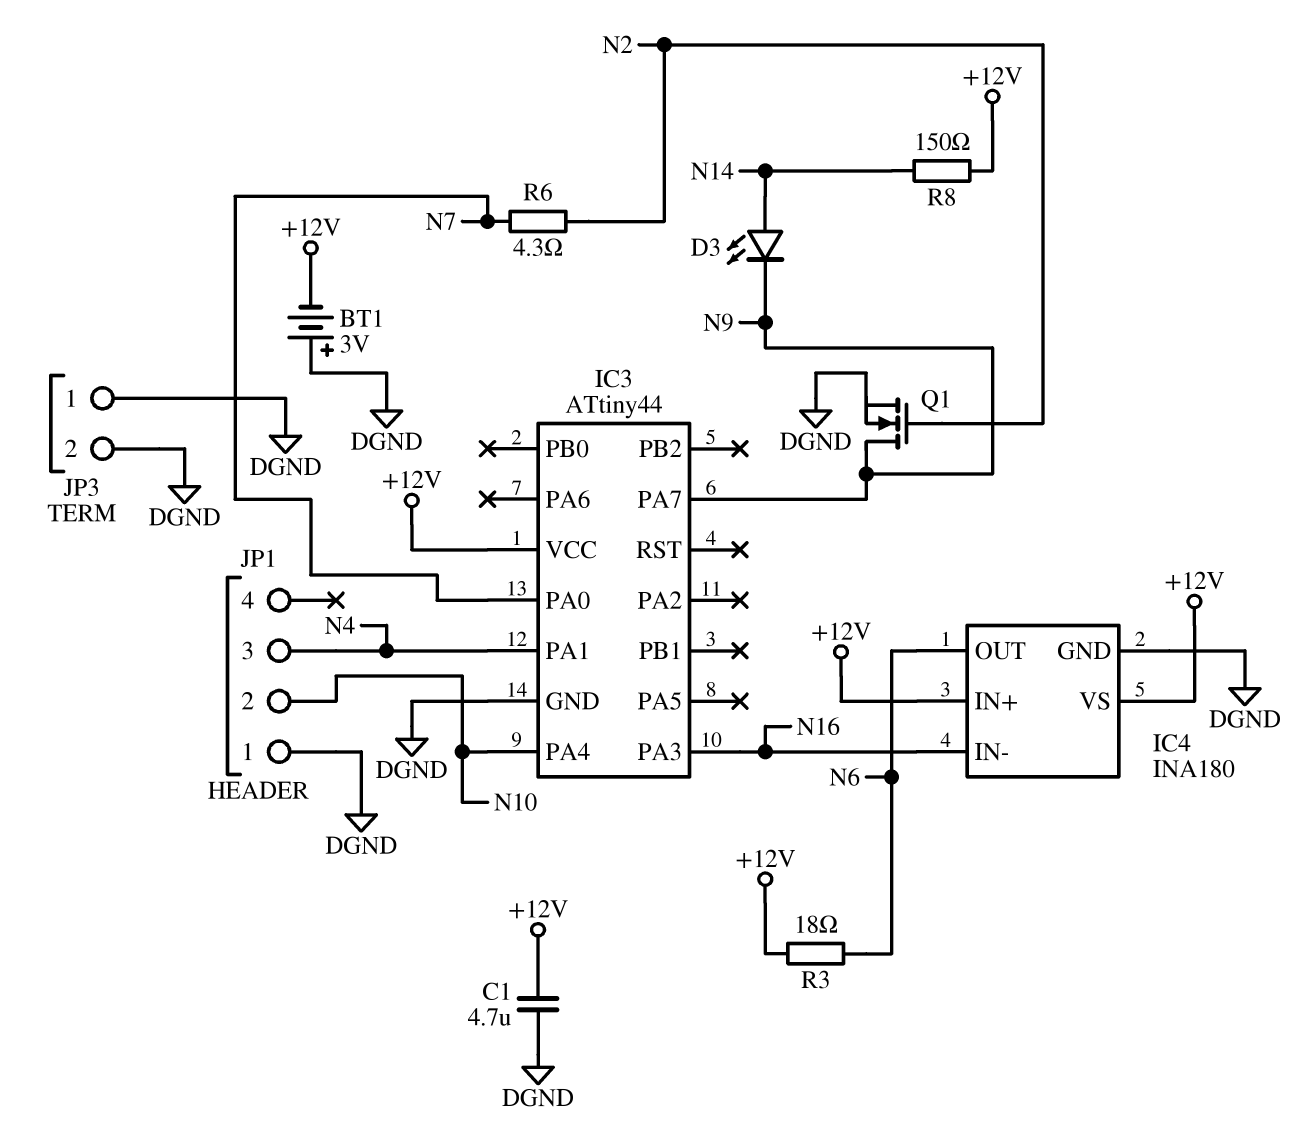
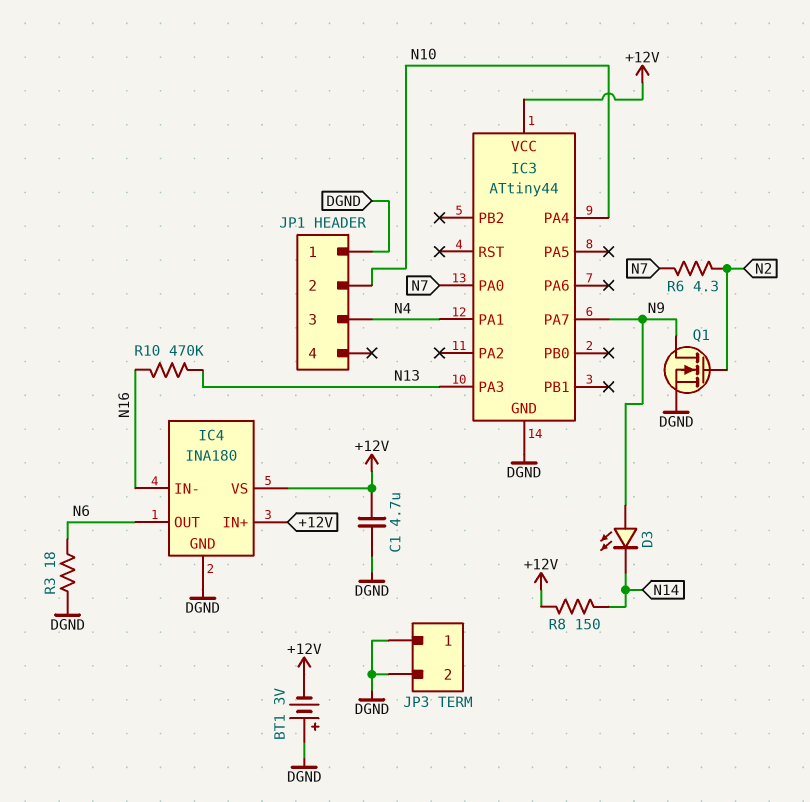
D3: LED (A N14, K N9) -> LED (A N9, K N14)
IC3 pin PA3: N16 -> N13
R3: 18 (+12V, N6) -> 18 (DGND, N6)
R10: none -> 470k (N13, N16)

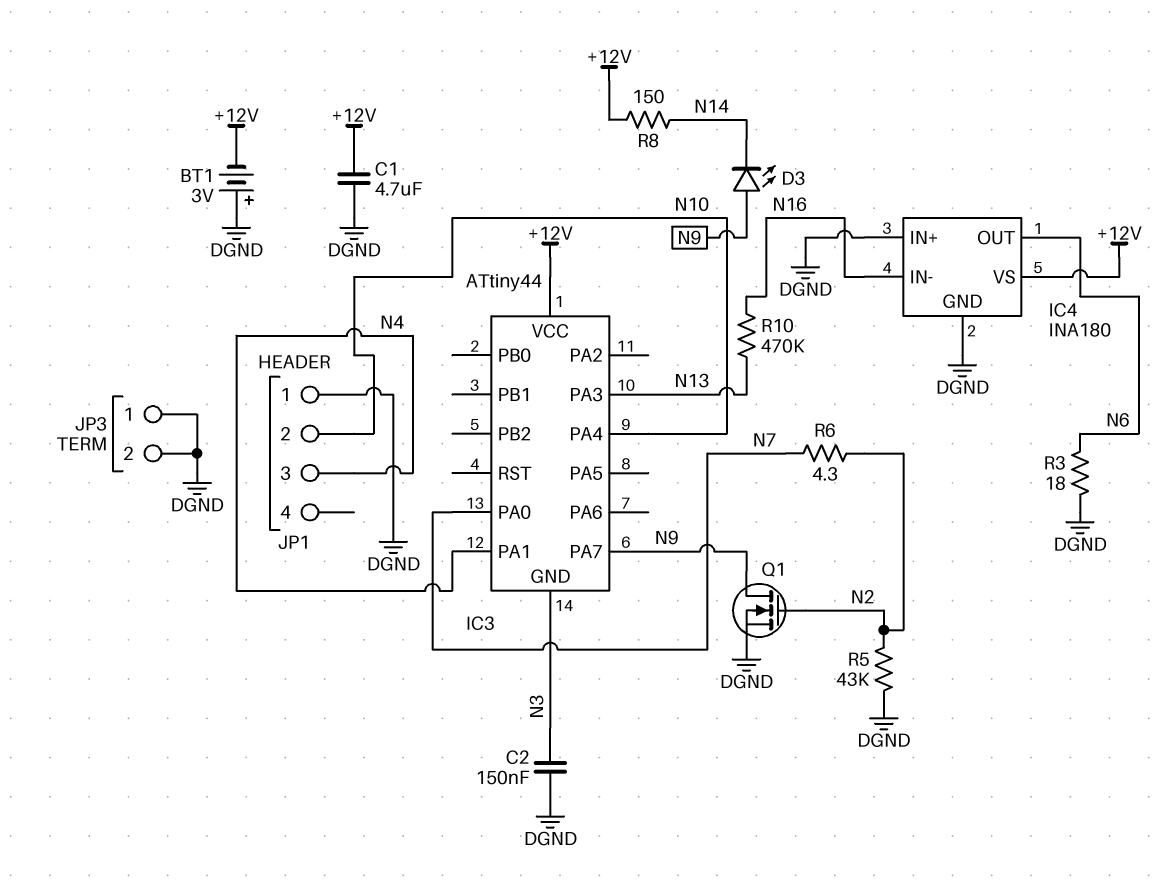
C2: none -> 150nF (DGND, N3)
IC3 pin GND: DGND -> N3
IC4 pin IN+: +12V -> DGND
R5: none -> 43k (DGND, N2)

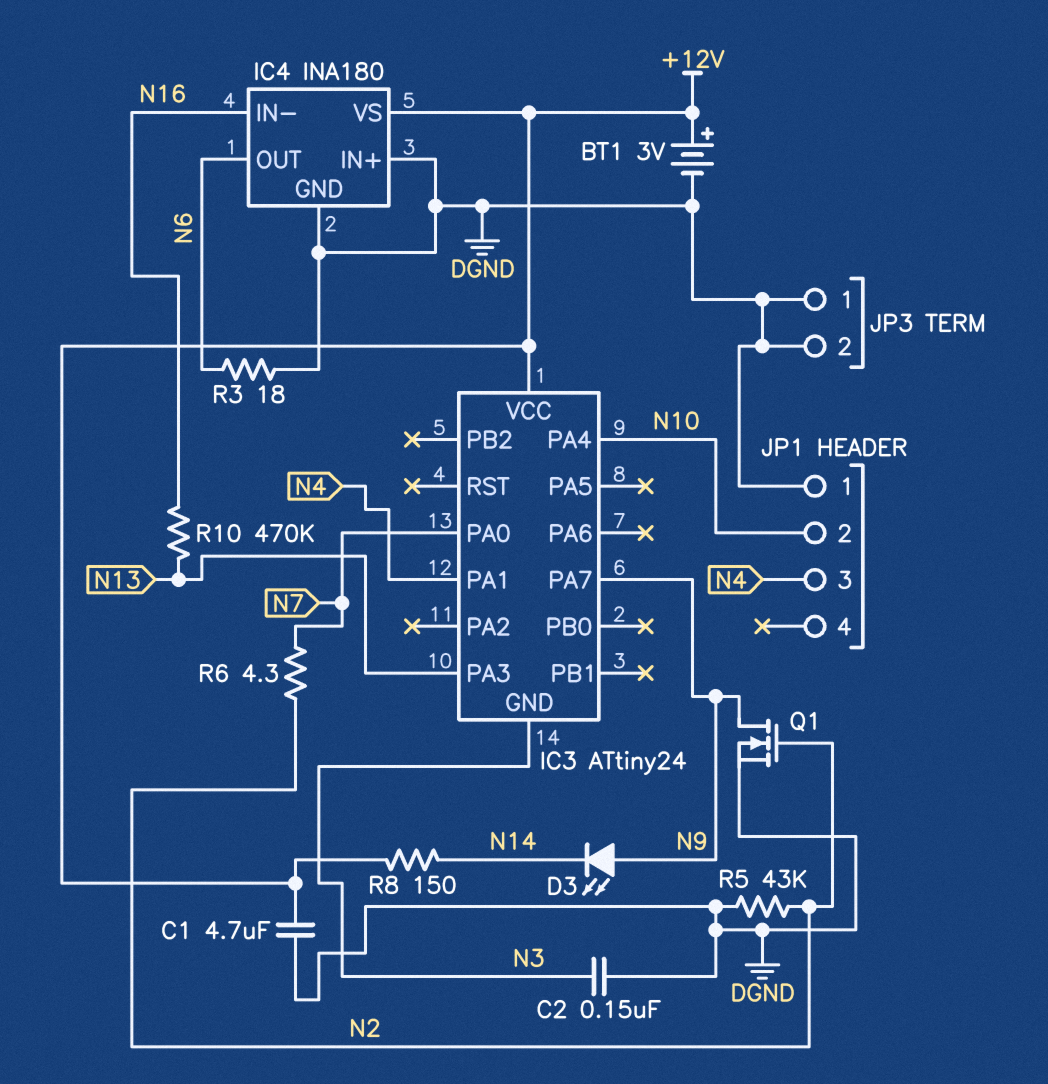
BT1: 3V (plus DGND, minus +12V) -> 3V (plus +12V, minus DGND)
IC3: ATtiny44 -> ATtiny24

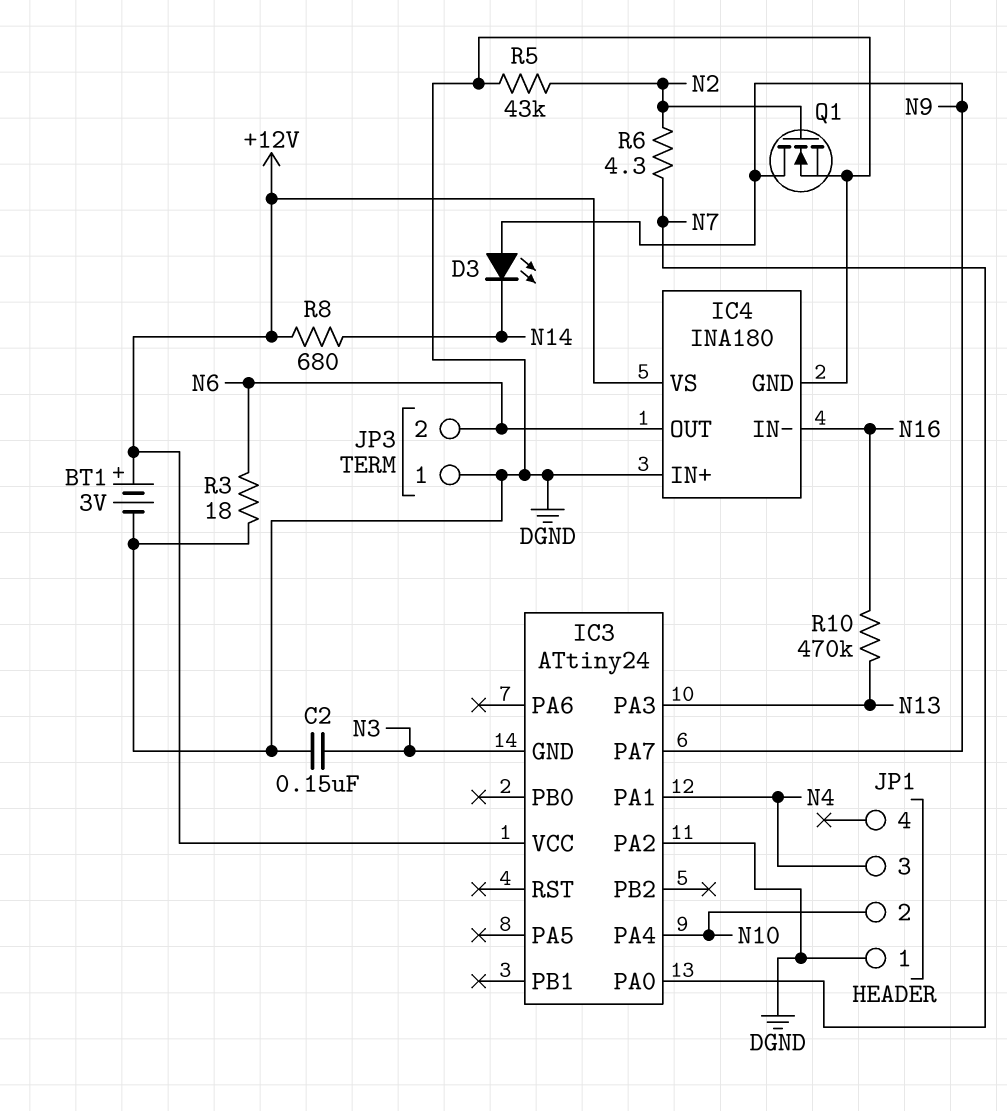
C1: 4.7uF (+12V, DGND) -> none
IC3 pin PA2: none -> DGND
JP3 pin 2: DGND -> N6
R8: 150 (+12V, N14) -> 680 (+12V, N14)

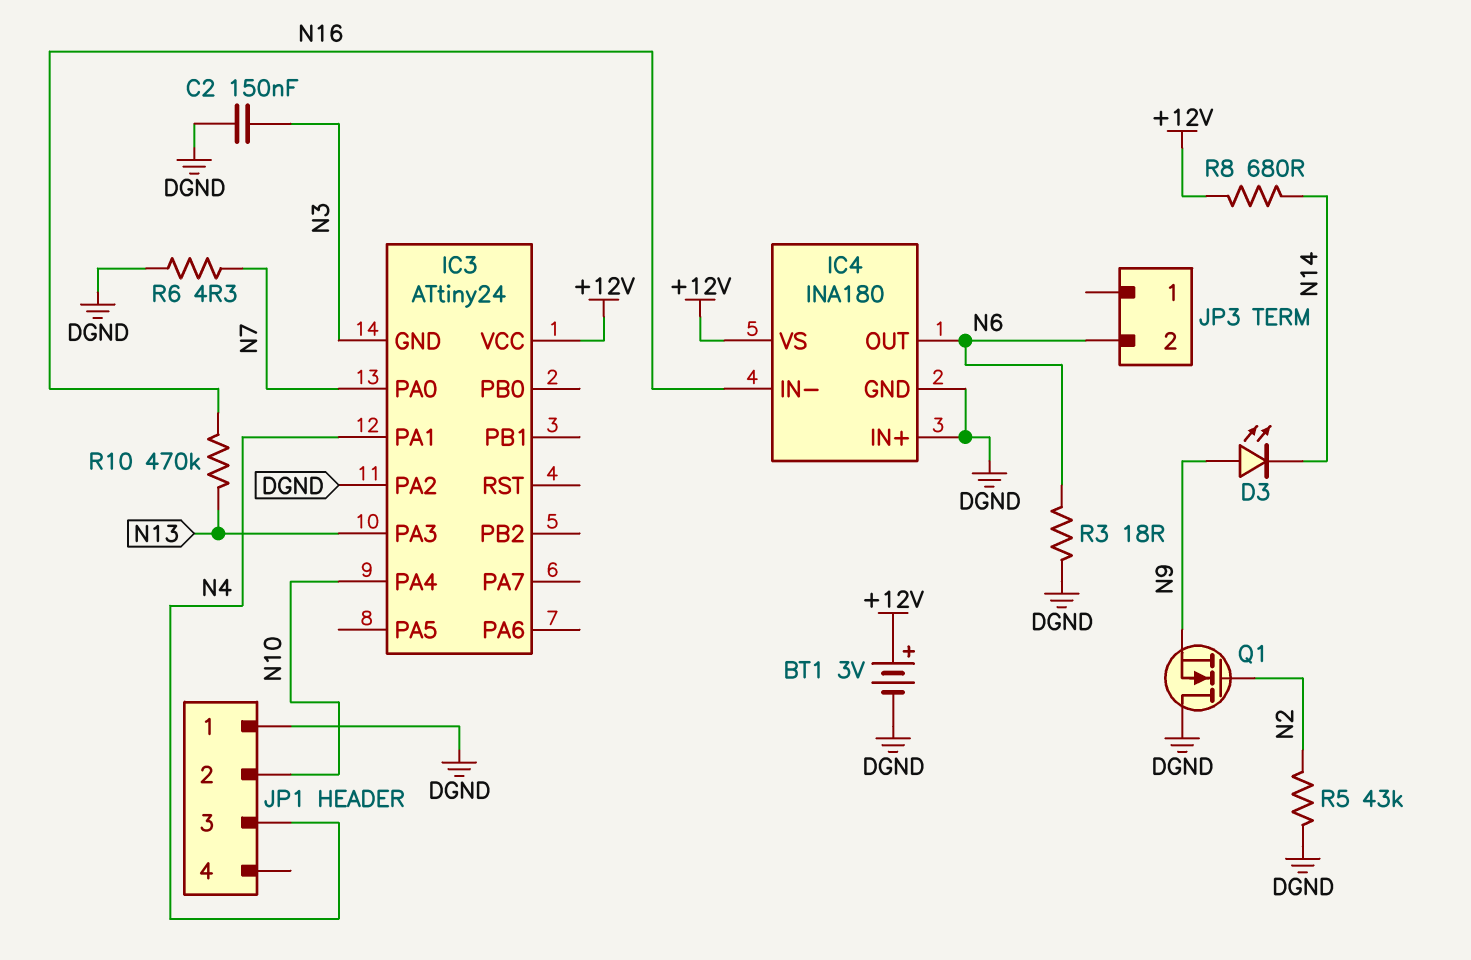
IC3 pin PA7: N9 -> none
JP3 pin 1: DGND -> none
Q1: NMOS (G N2, D N9, S DGND) -> NMOS (G N2, D DGND, S N9)
R6: 4.3 (N2, N7) -> 4.3 (DGND, N7)

